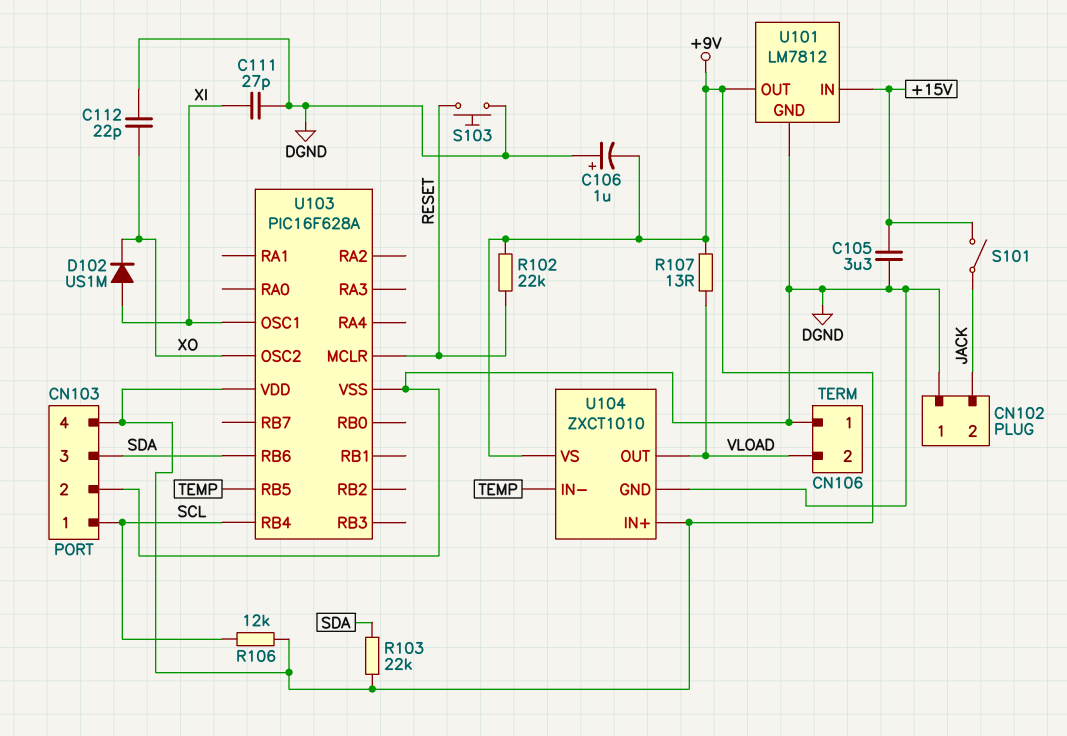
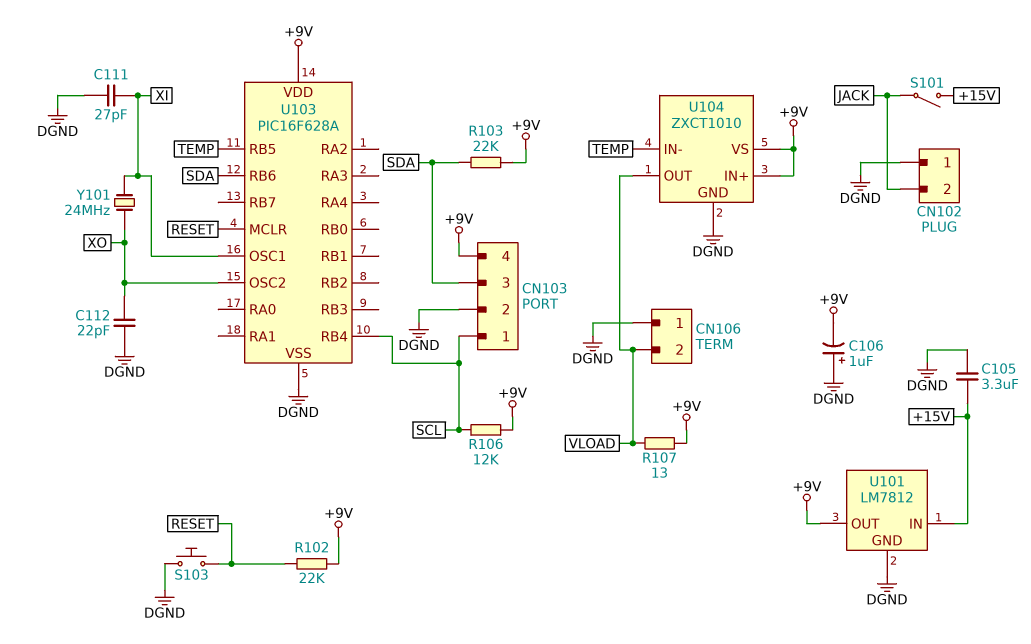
D102: diode US1M (A XI, K XO) -> none
Y101: none -> 24MHz (XI, XO)

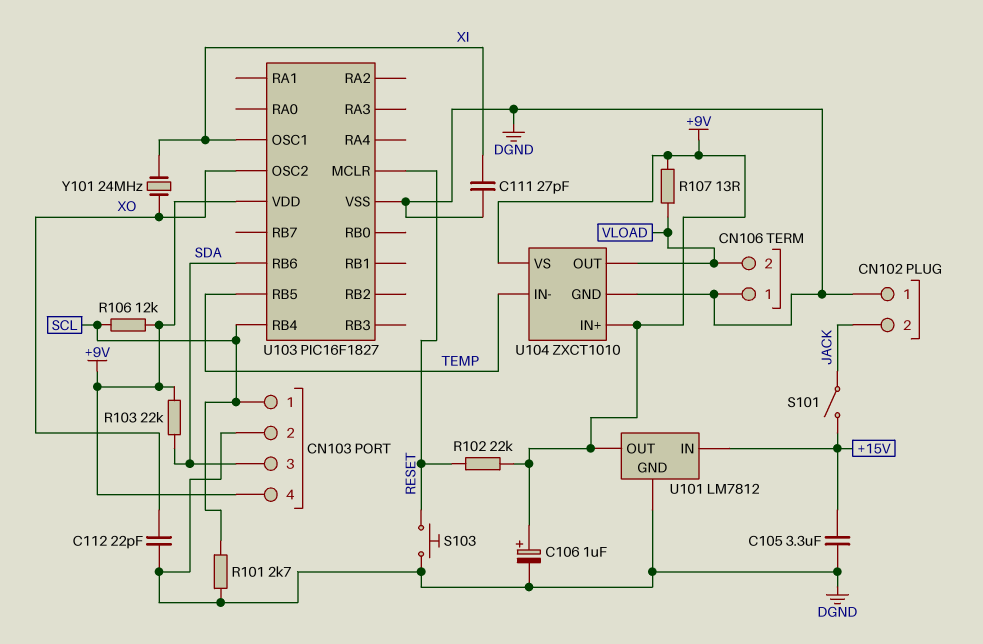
C106: 1uF (plus DGND, minus +9V) -> 1uF (plus +9V, minus DGND)
R101: none -> 2.7k (DGND, SCL)
U103: PIC16F628A -> PIC16F1827

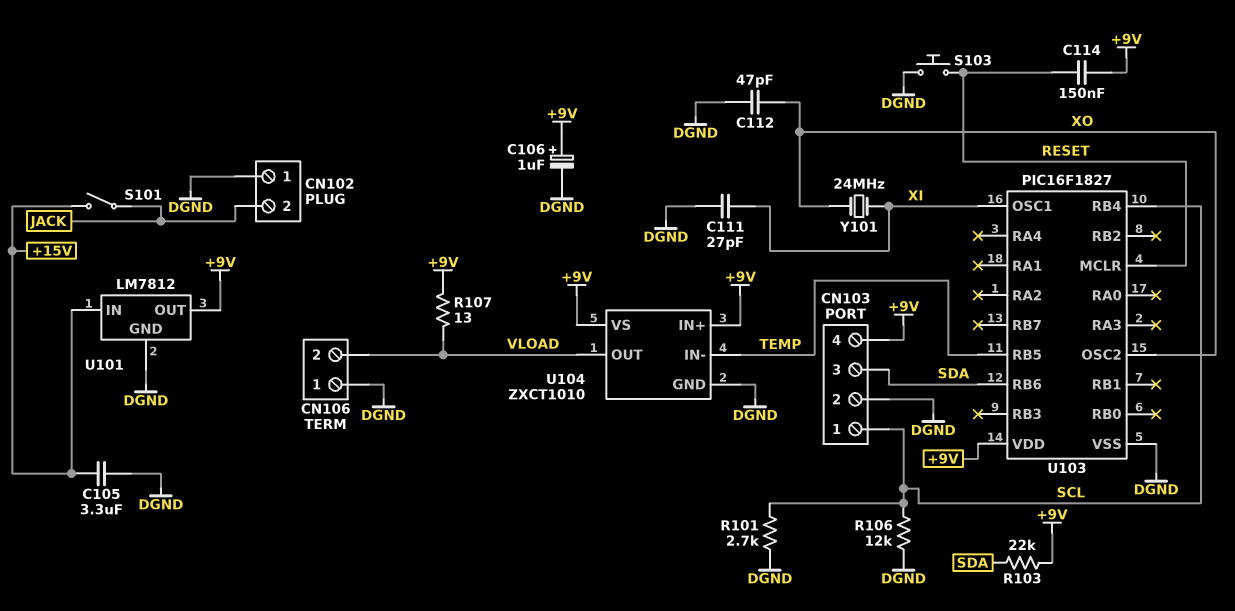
C112: 22pF (DGND, XO) -> 47pF (DGND, XO)
C114: none -> 150nF (+9V, RESET)
R102: 22k (+9V, RESET) -> none
R106: 12k (+9V, SCL) -> 12k (DGND, SCL)

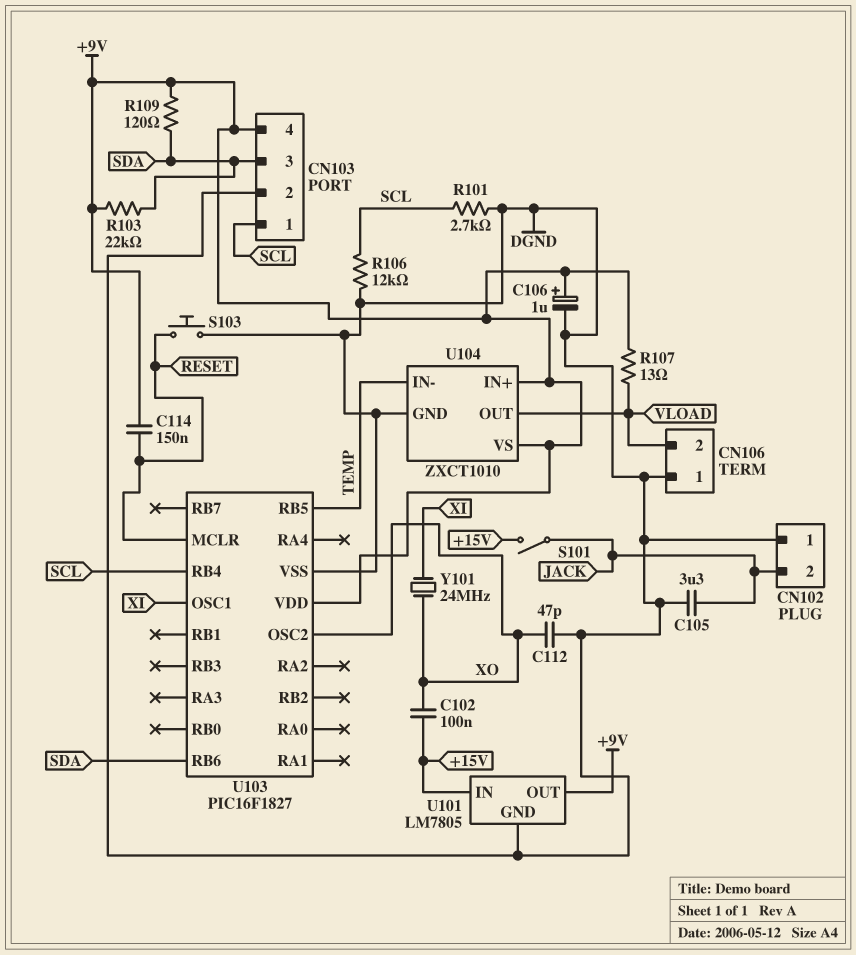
C102: none -> 100nF (+15V, XO)
C105: 3.3uF (+15V, DGND) -> 3.3uF (DGND, JACK)
C111: 27pF (DGND, XI) -> none
R109: none -> 120 (+9V, SDA)
U101: LM7812 -> LM7805

